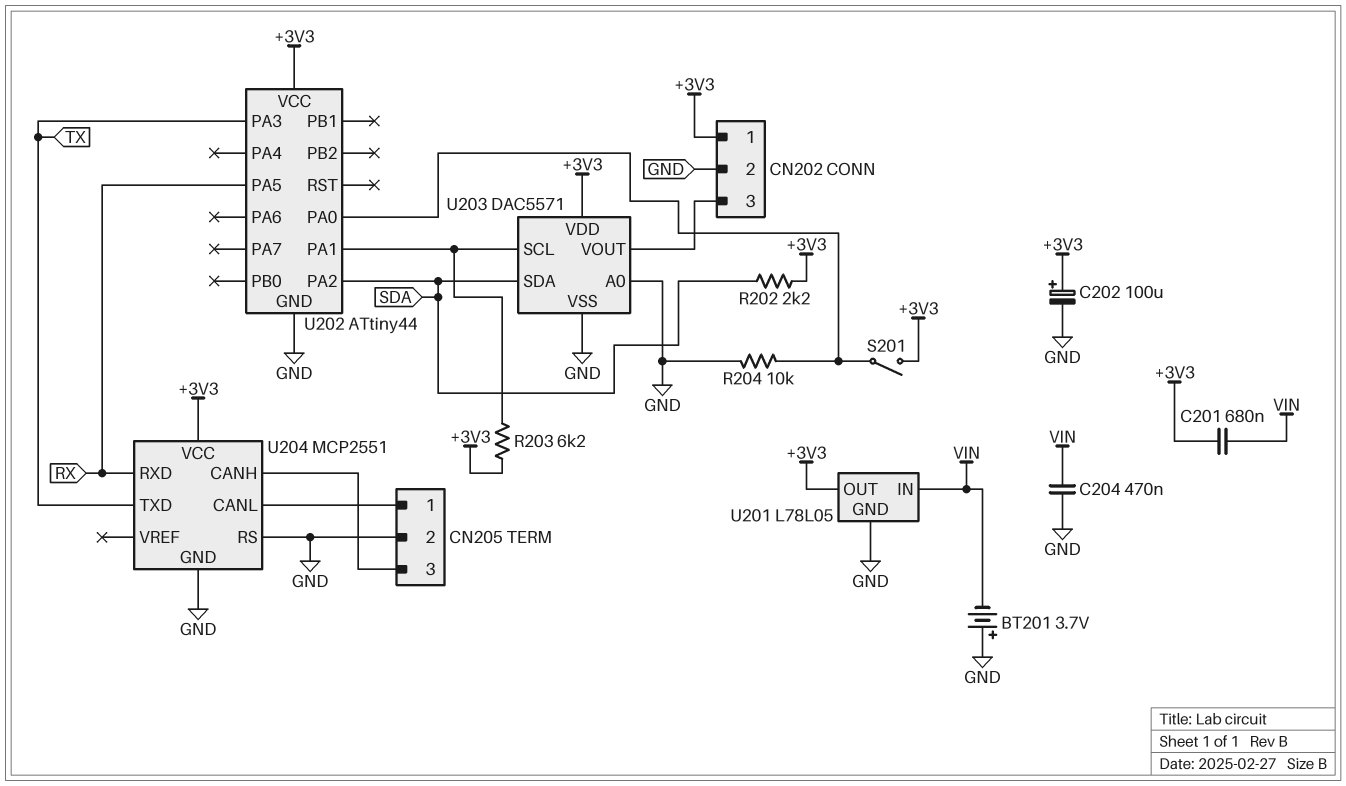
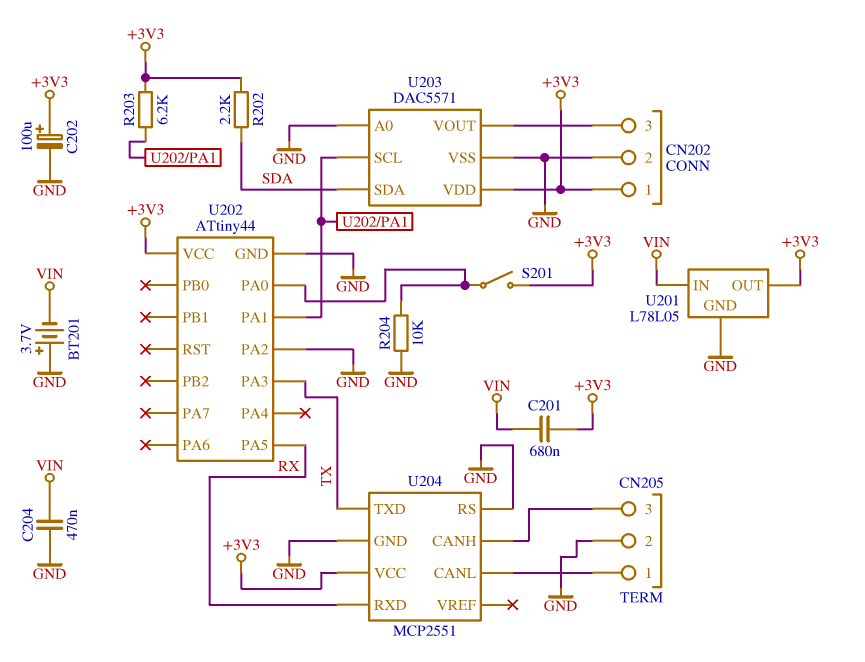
U202 pin PA2: SDA -> GND

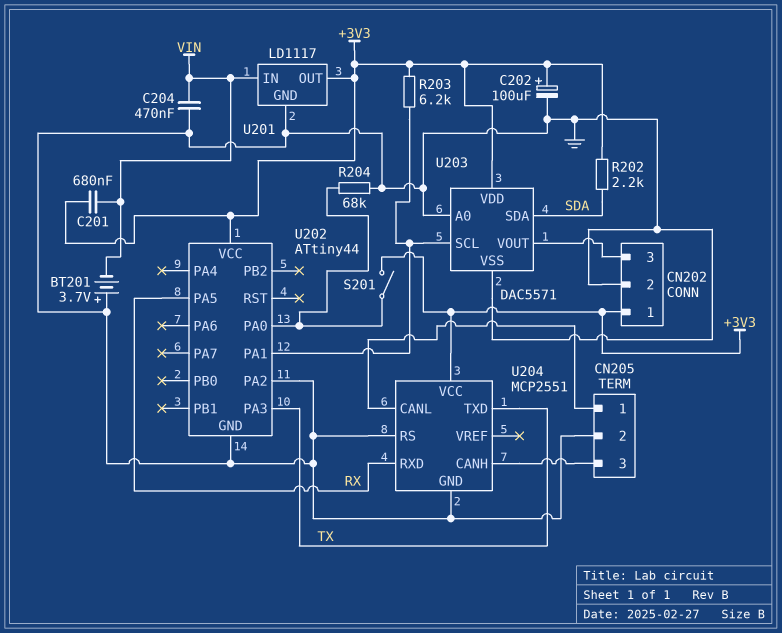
R204: 10k (GND, U202/PA0) -> 68k (GND, U202/PA0)
U201: L78L05 -> LD1117

